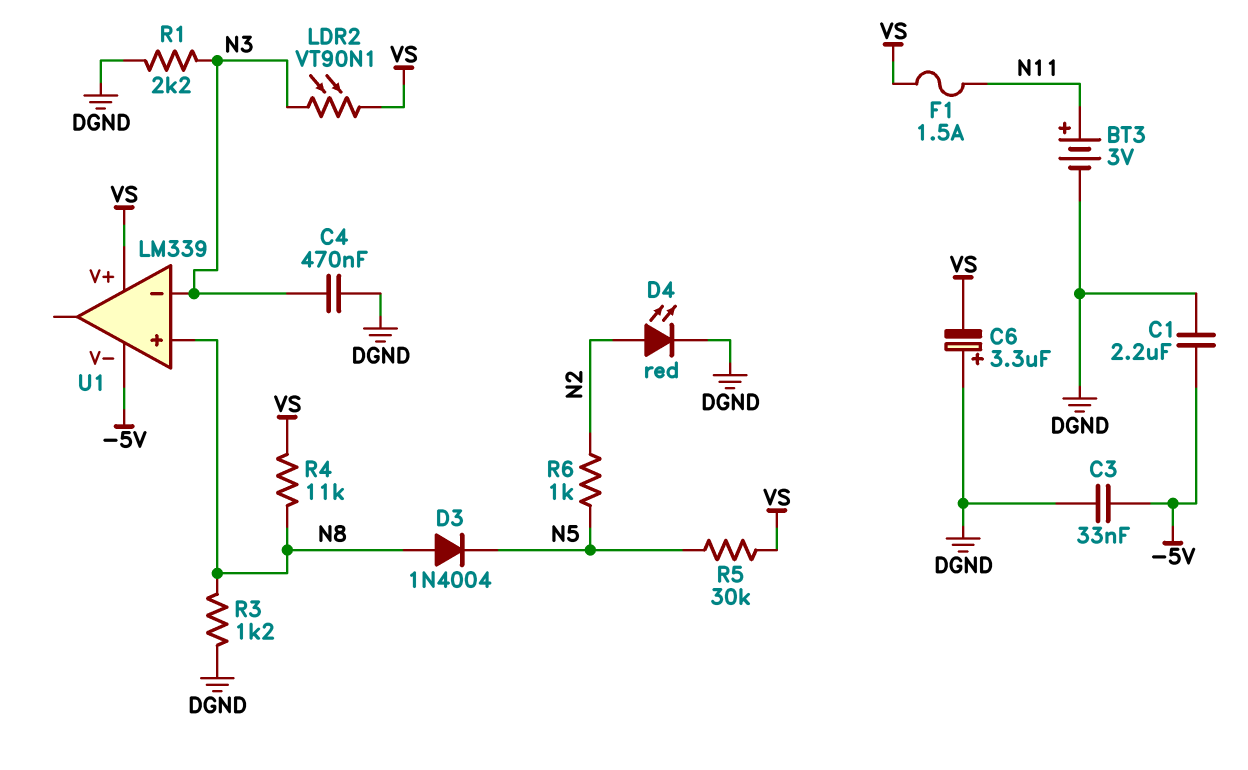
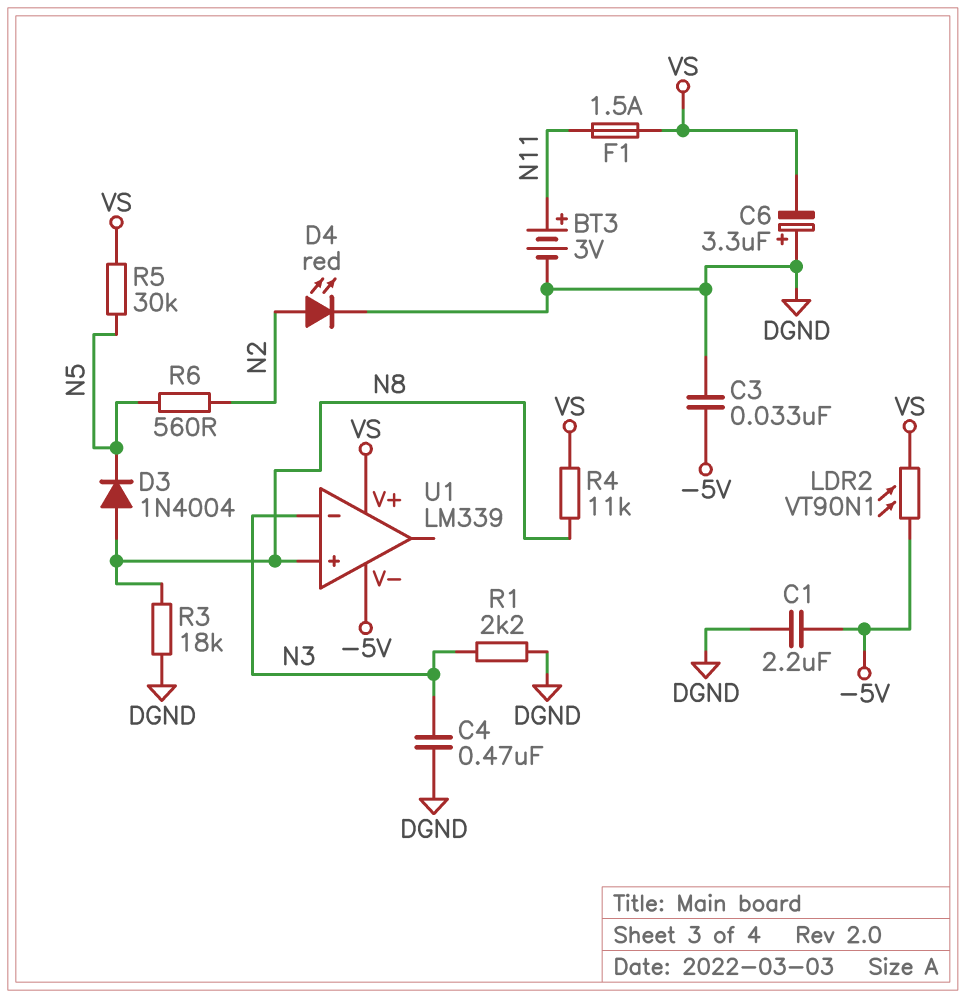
LDR2: VT90N1 (N3, VS) -> VT90N1 (-5V, VS)
R3: 1.2k (DGND, N8) -> 18k (DGND, N8)
R6: 1k (N2, N5) -> 560 (N2, N5)

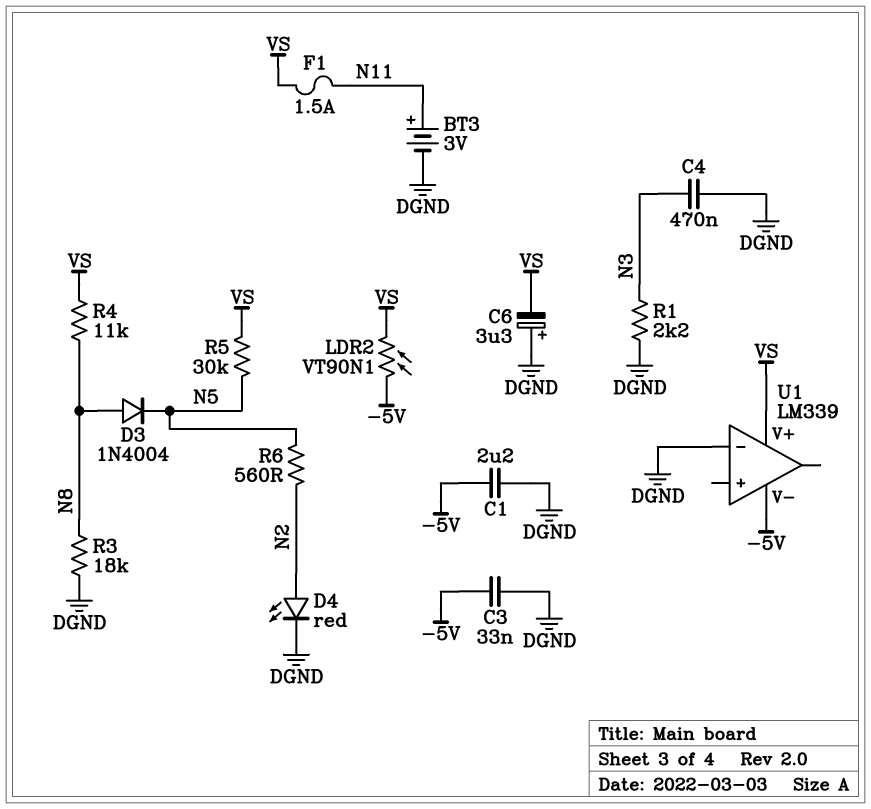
U1 pin in+: N8 -> none
U1 pin in-: N3 -> DGND

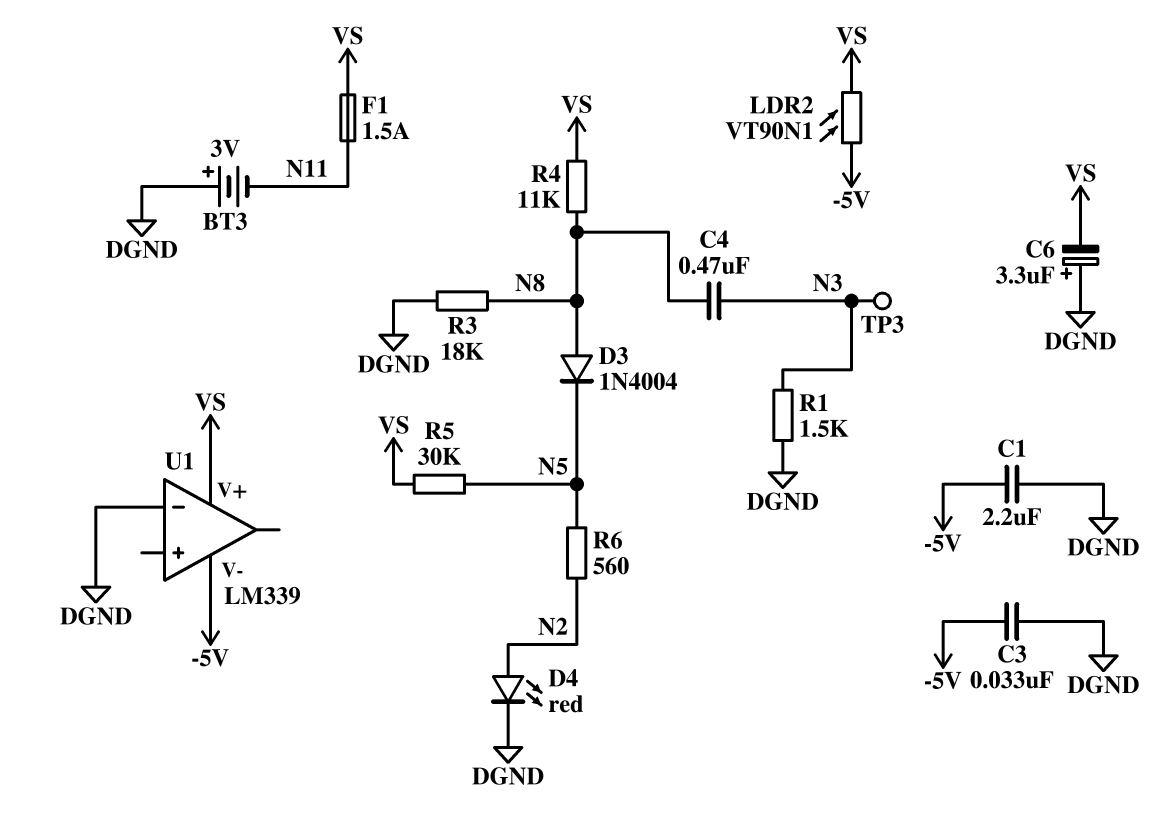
BT3: 3V (plus N11, minus DGND) -> 3V (plus DGND, minus N11)
C4: 470nF (DGND, N3) -> 470nF (N3, N8)
R1: 2.2k (DGND, N3) -> 1.5k (DGND, N3)
TP3: none -> test point (N3)

